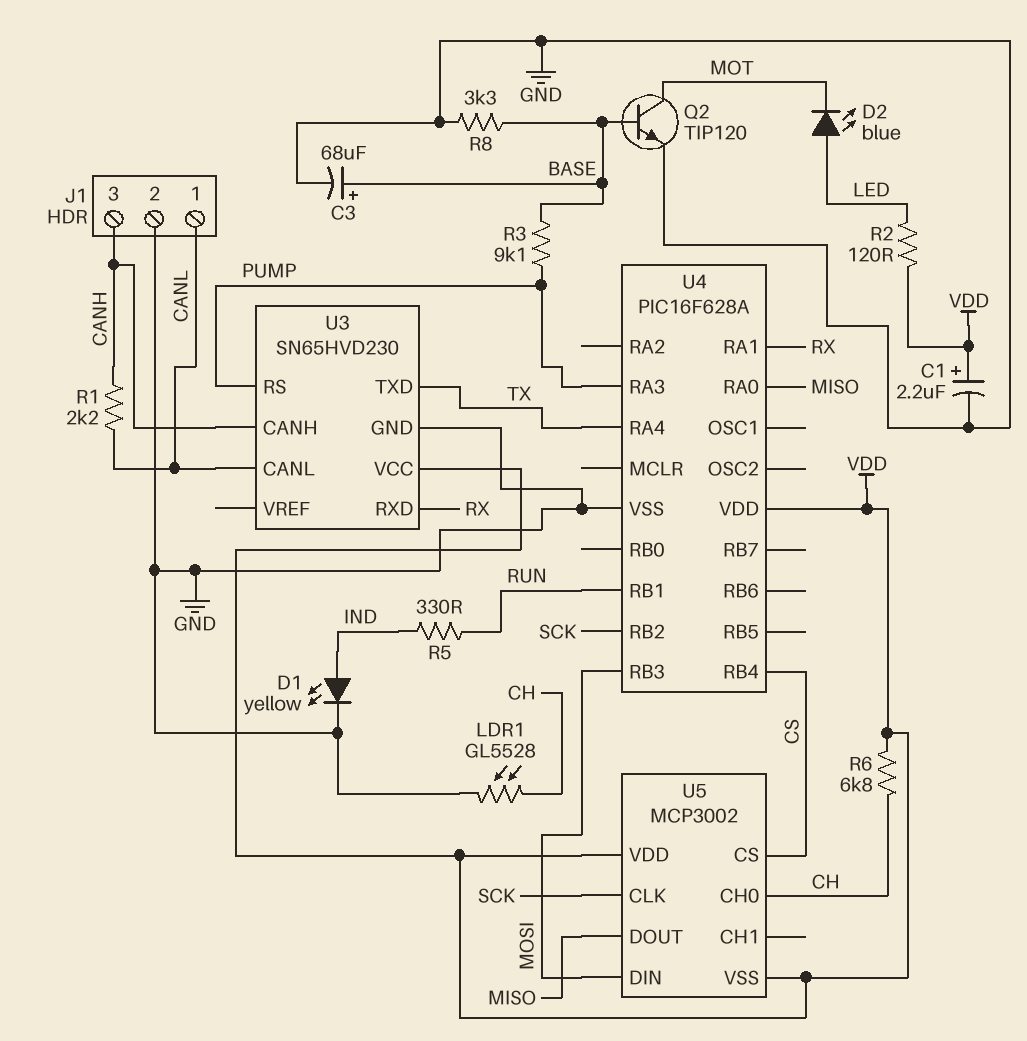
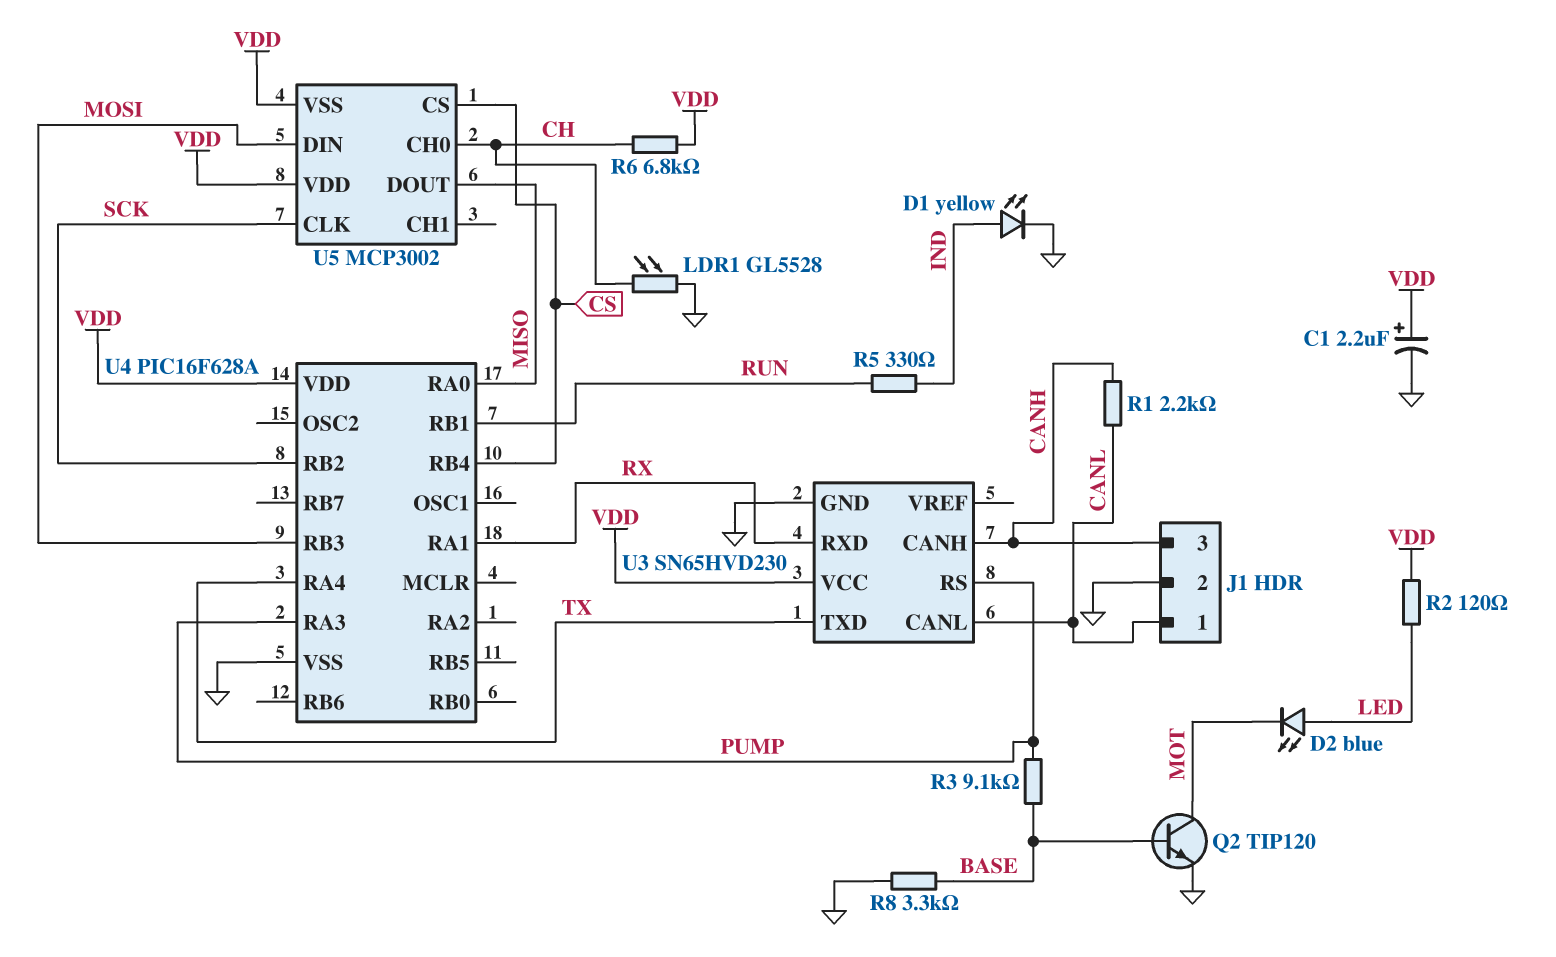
C3: 68uF (plus BASE, minus GND) -> none

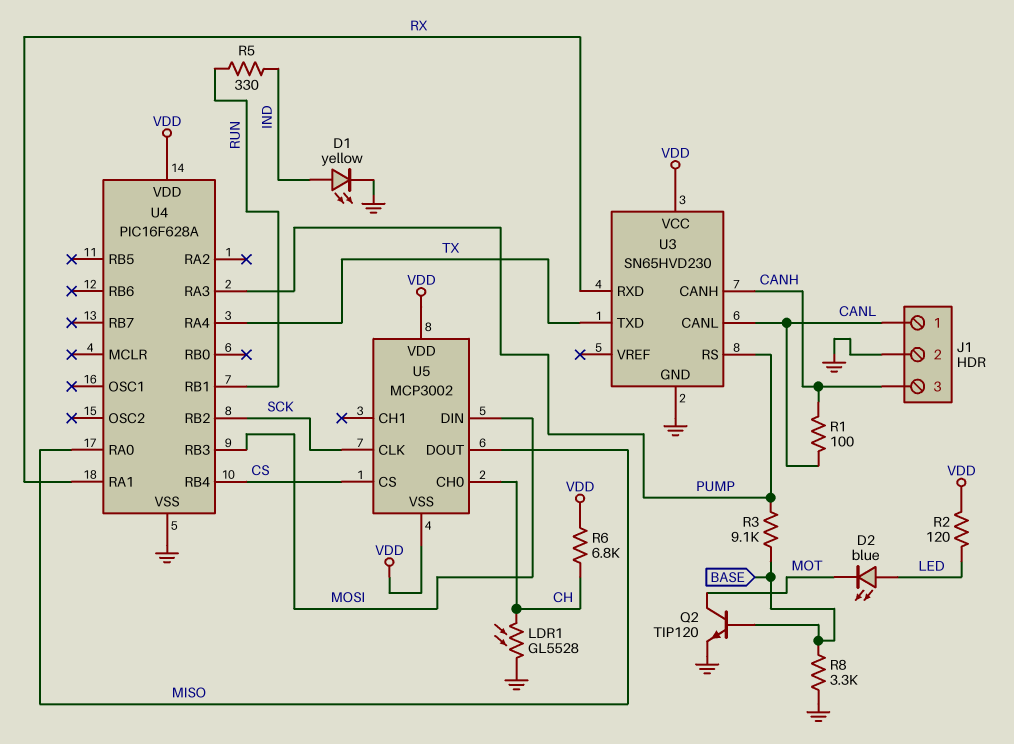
C1: 2.2uF (plus VDD, minus GND) -> none
R1: 2.2k (CANH, CANL) -> 100 (CANH, CANL)

